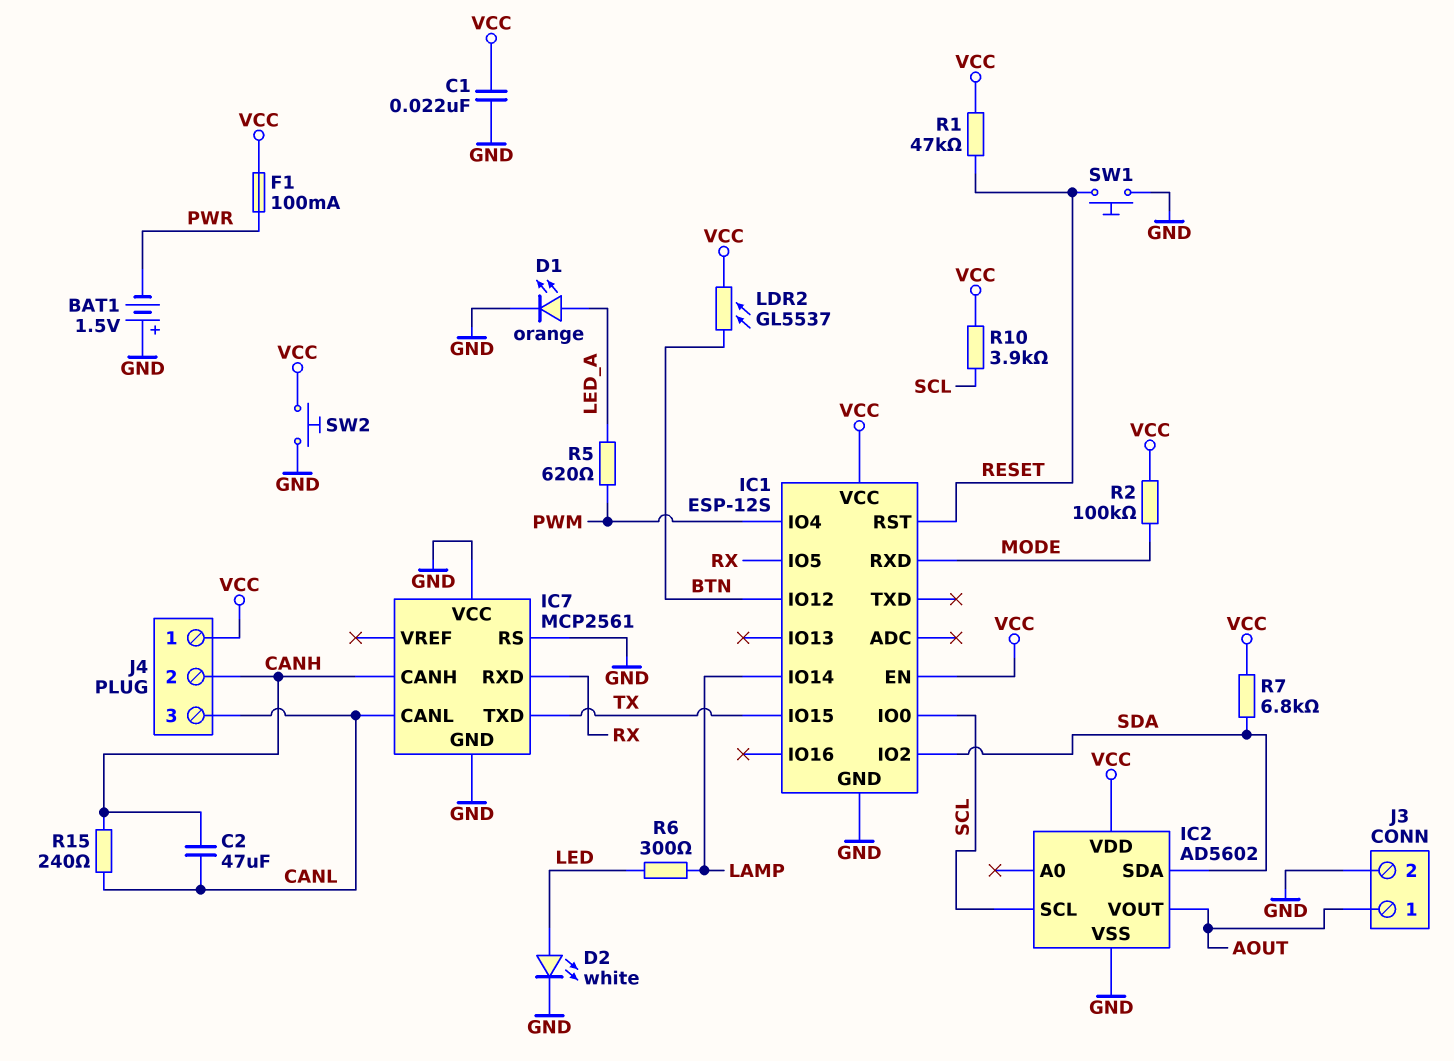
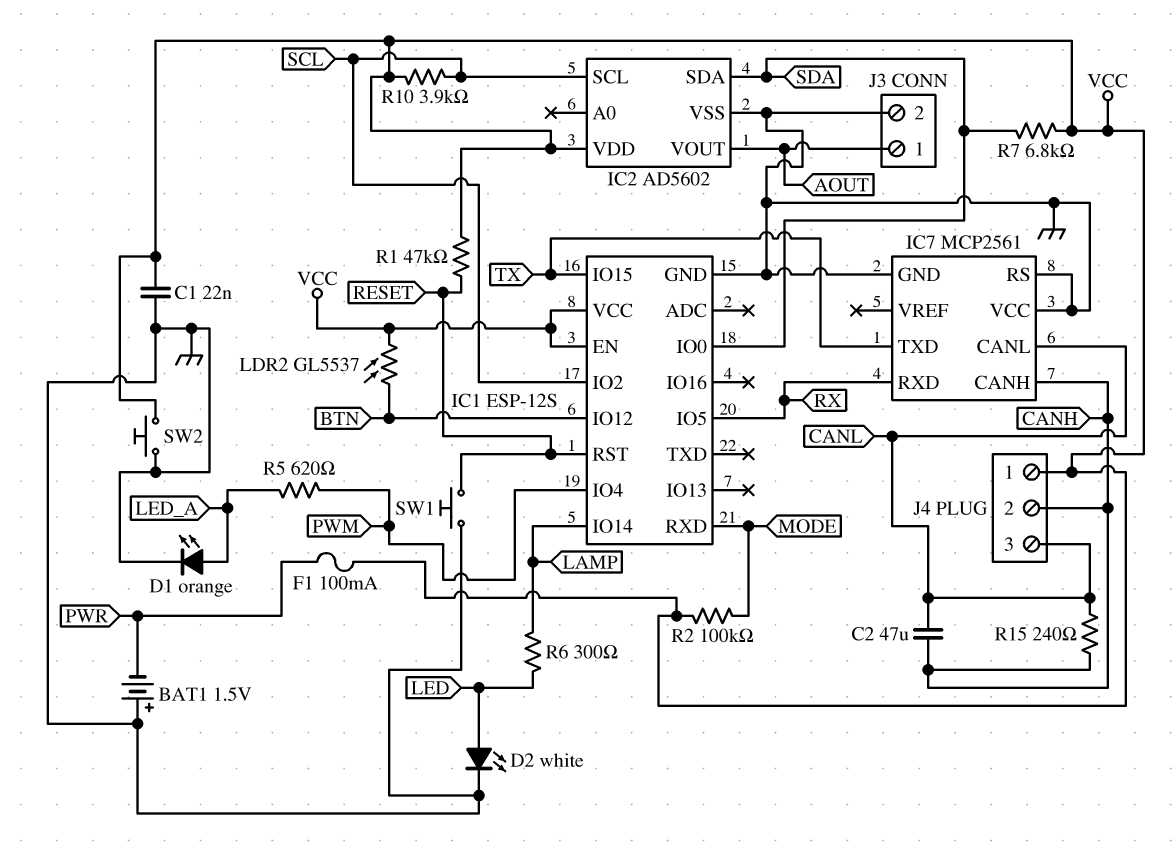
IC1 pin IO0: SCL -> SDA
IC1 pin IO2: SDA -> SCL

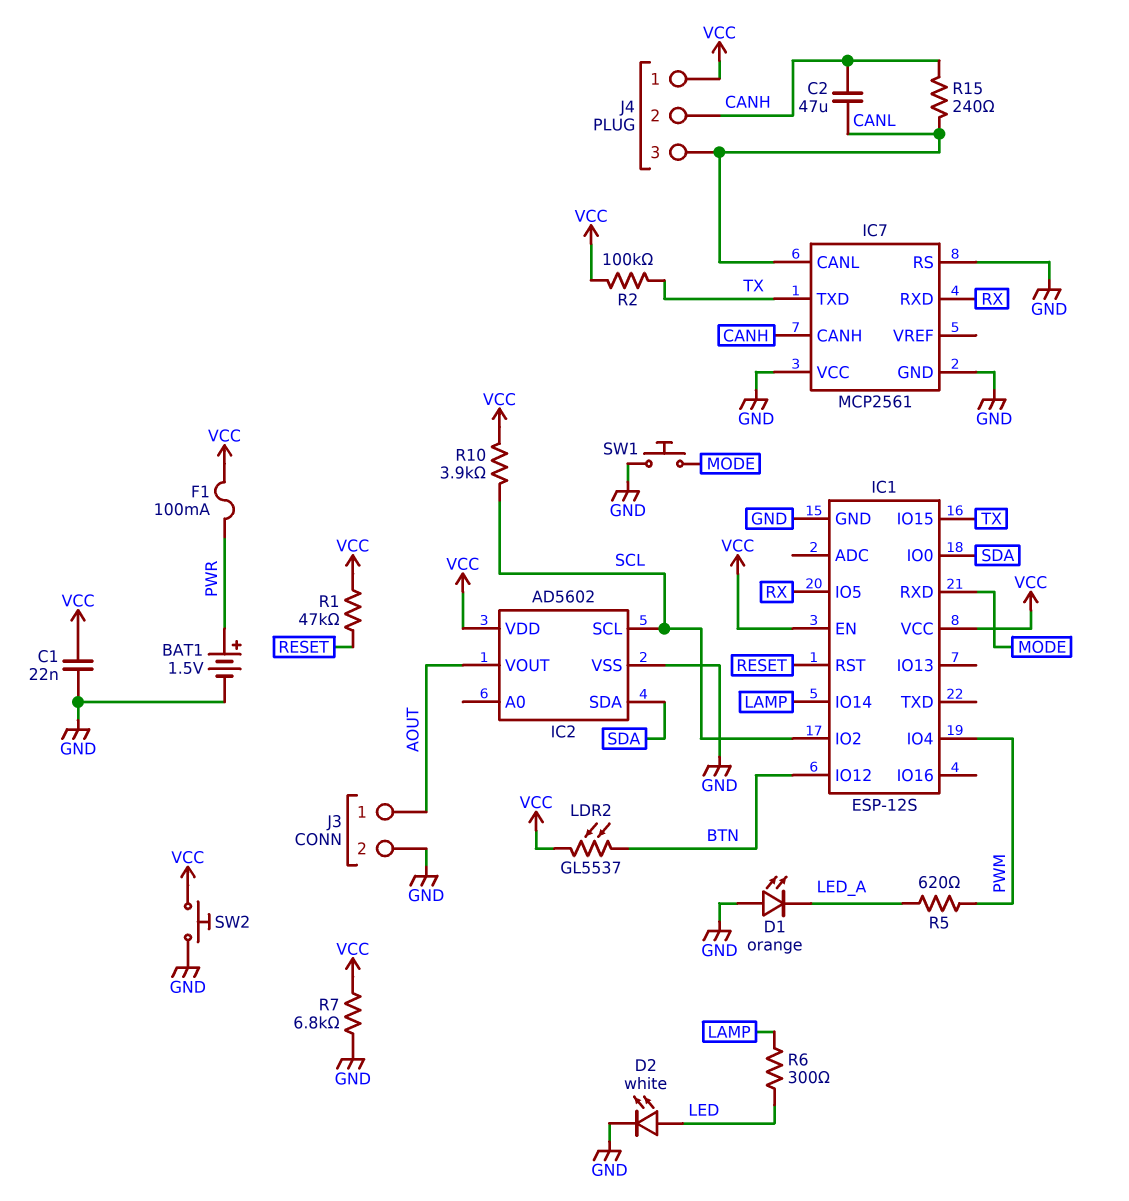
BAT1: 1.5V (plus GND, minus PWR) -> 1.5V (plus PWR, minus GND)
D1: LED orange (A LED_A, K GND) -> LED orange (A GND, K LED_A)
R2: 100k (MODE, VCC) -> 100k (TX, VCC)
R7: 6.8k (SDA, VCC) -> 6.8k (GND, VCC)
SW1: button (GND, RESET) -> button (GND, MODE)

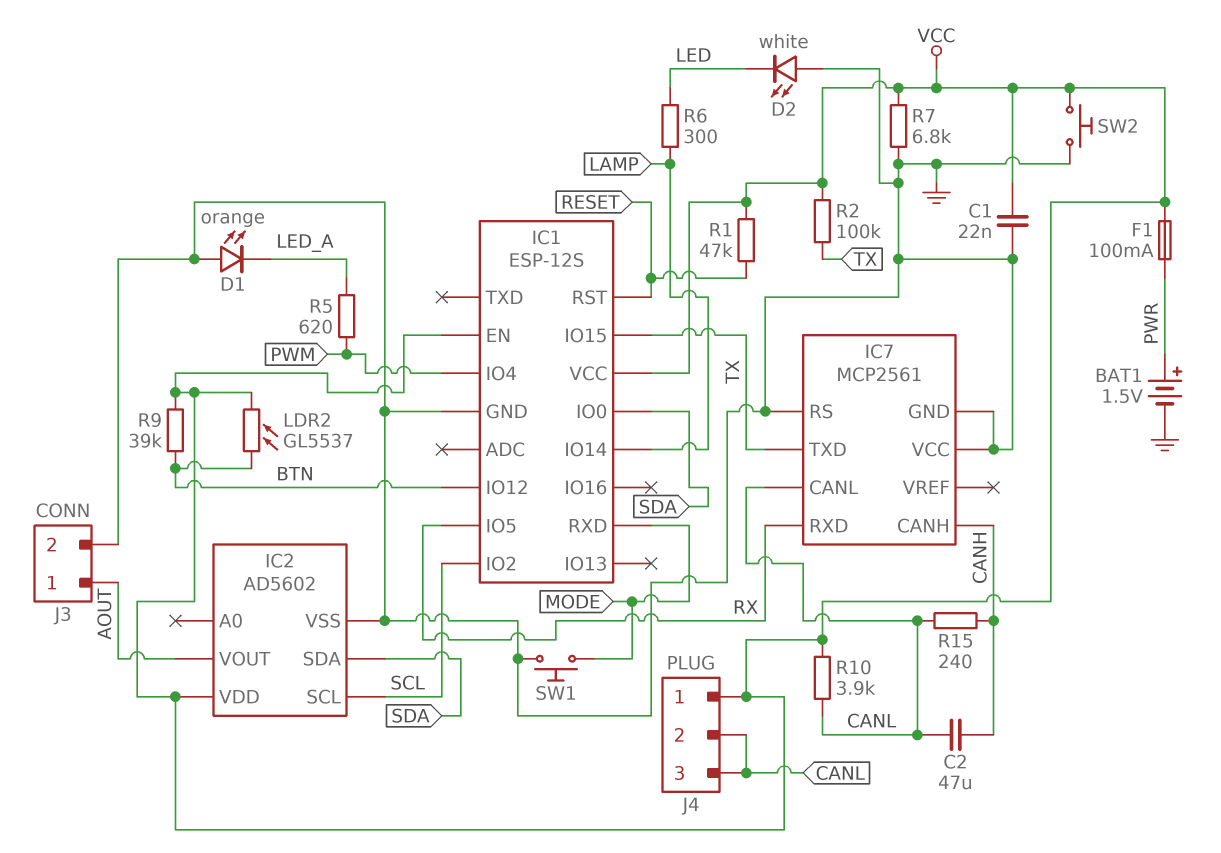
D2: LED white (A LED, K GND) -> LED white (A GND, K LED)
J4 pin 2: CANH -> CANL
R9: none -> 39k (BTN, VCC)
R10: 3.9k (SCL, VCC) -> 3.9k (CANL, VCC)

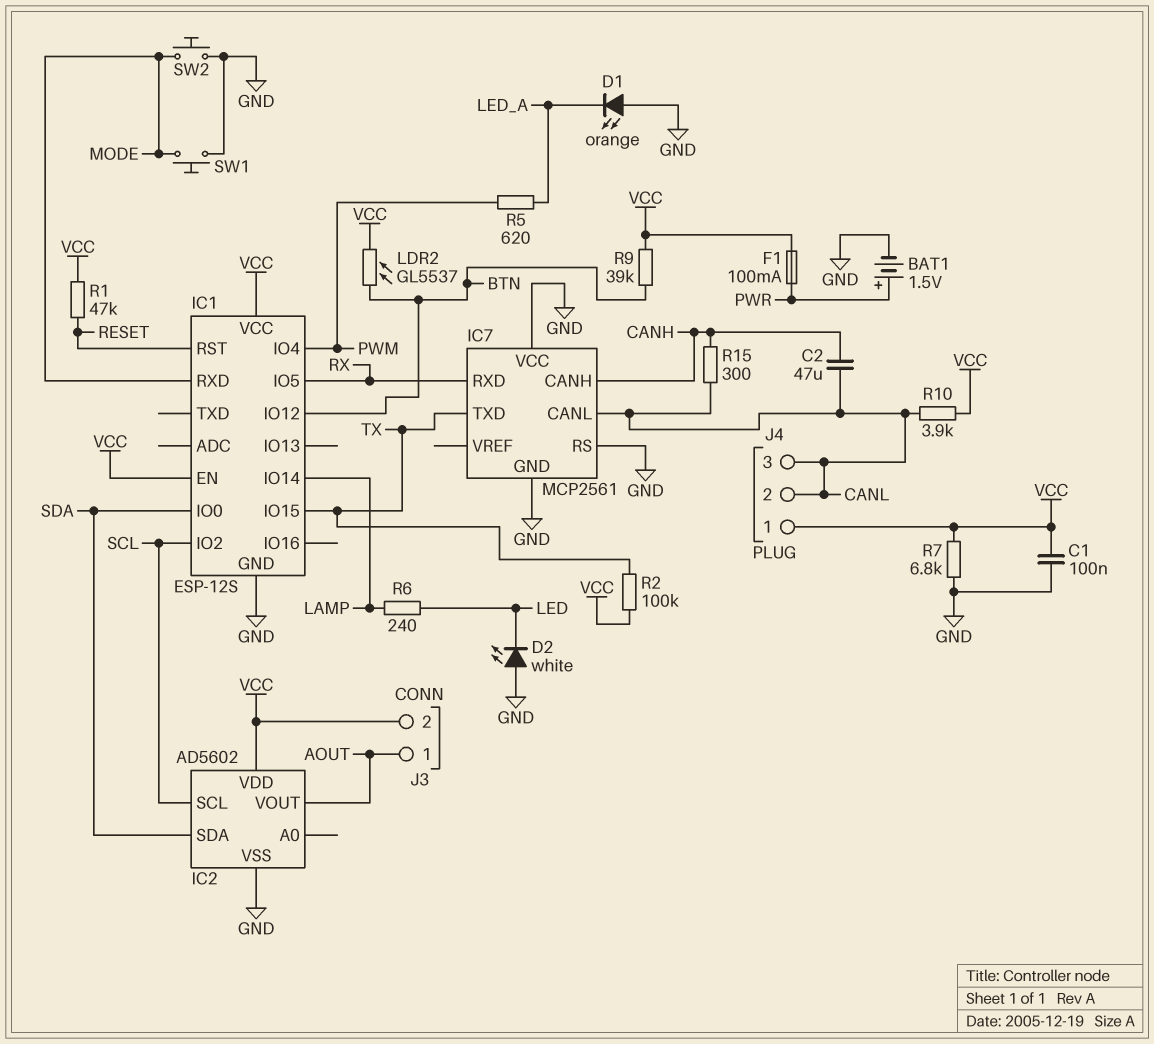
C1: 22nF (GND, VCC) -> 100nF (GND, VCC)
J3 pin 2: GND -> VCC
R6: 300 (LAMP, LED) -> 240 (LAMP, LED)
R15: 240 (CANH, CANL) -> 300 (CANH, CANL)
SW2: button (GND, VCC) -> button (GND, MODE)

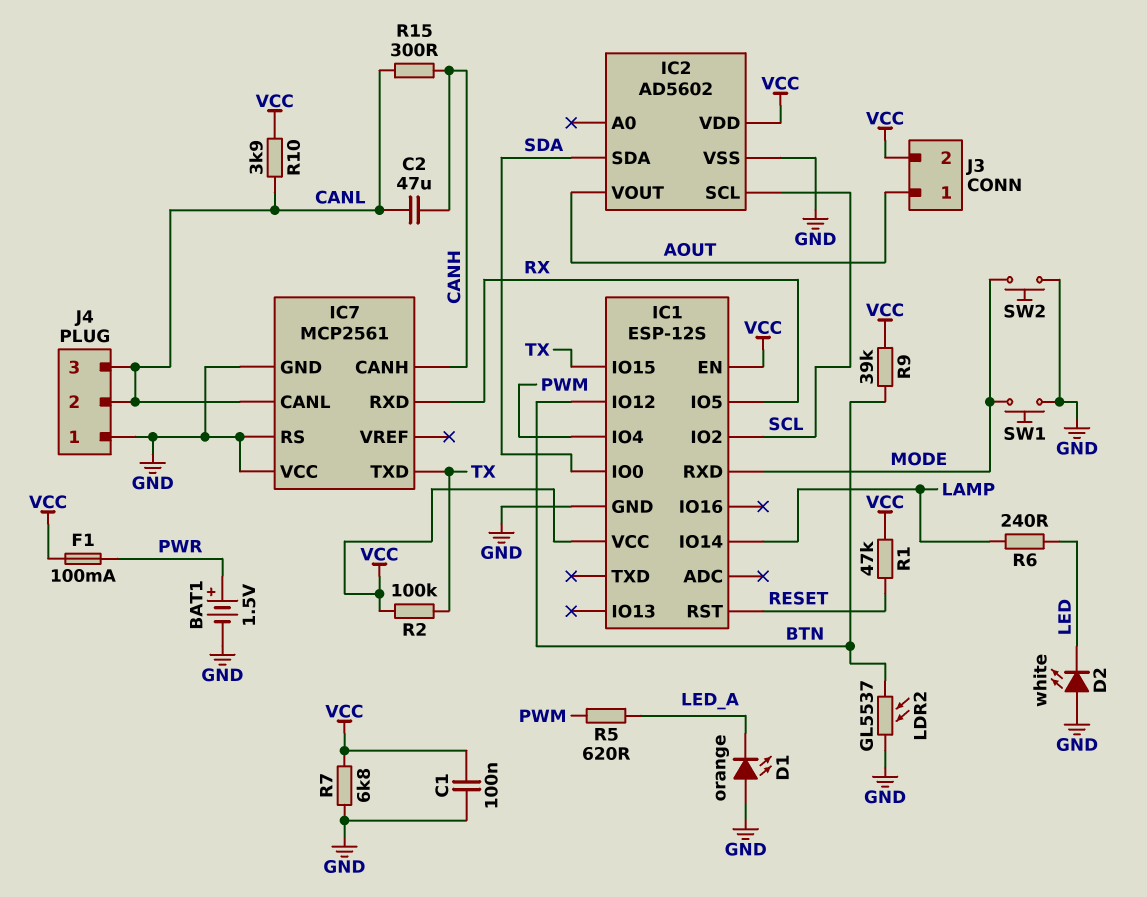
J4 pin 1: VCC -> GND
LDR2: GL5537 (BTN, VCC) -> GL5537 (BTN, GND)

